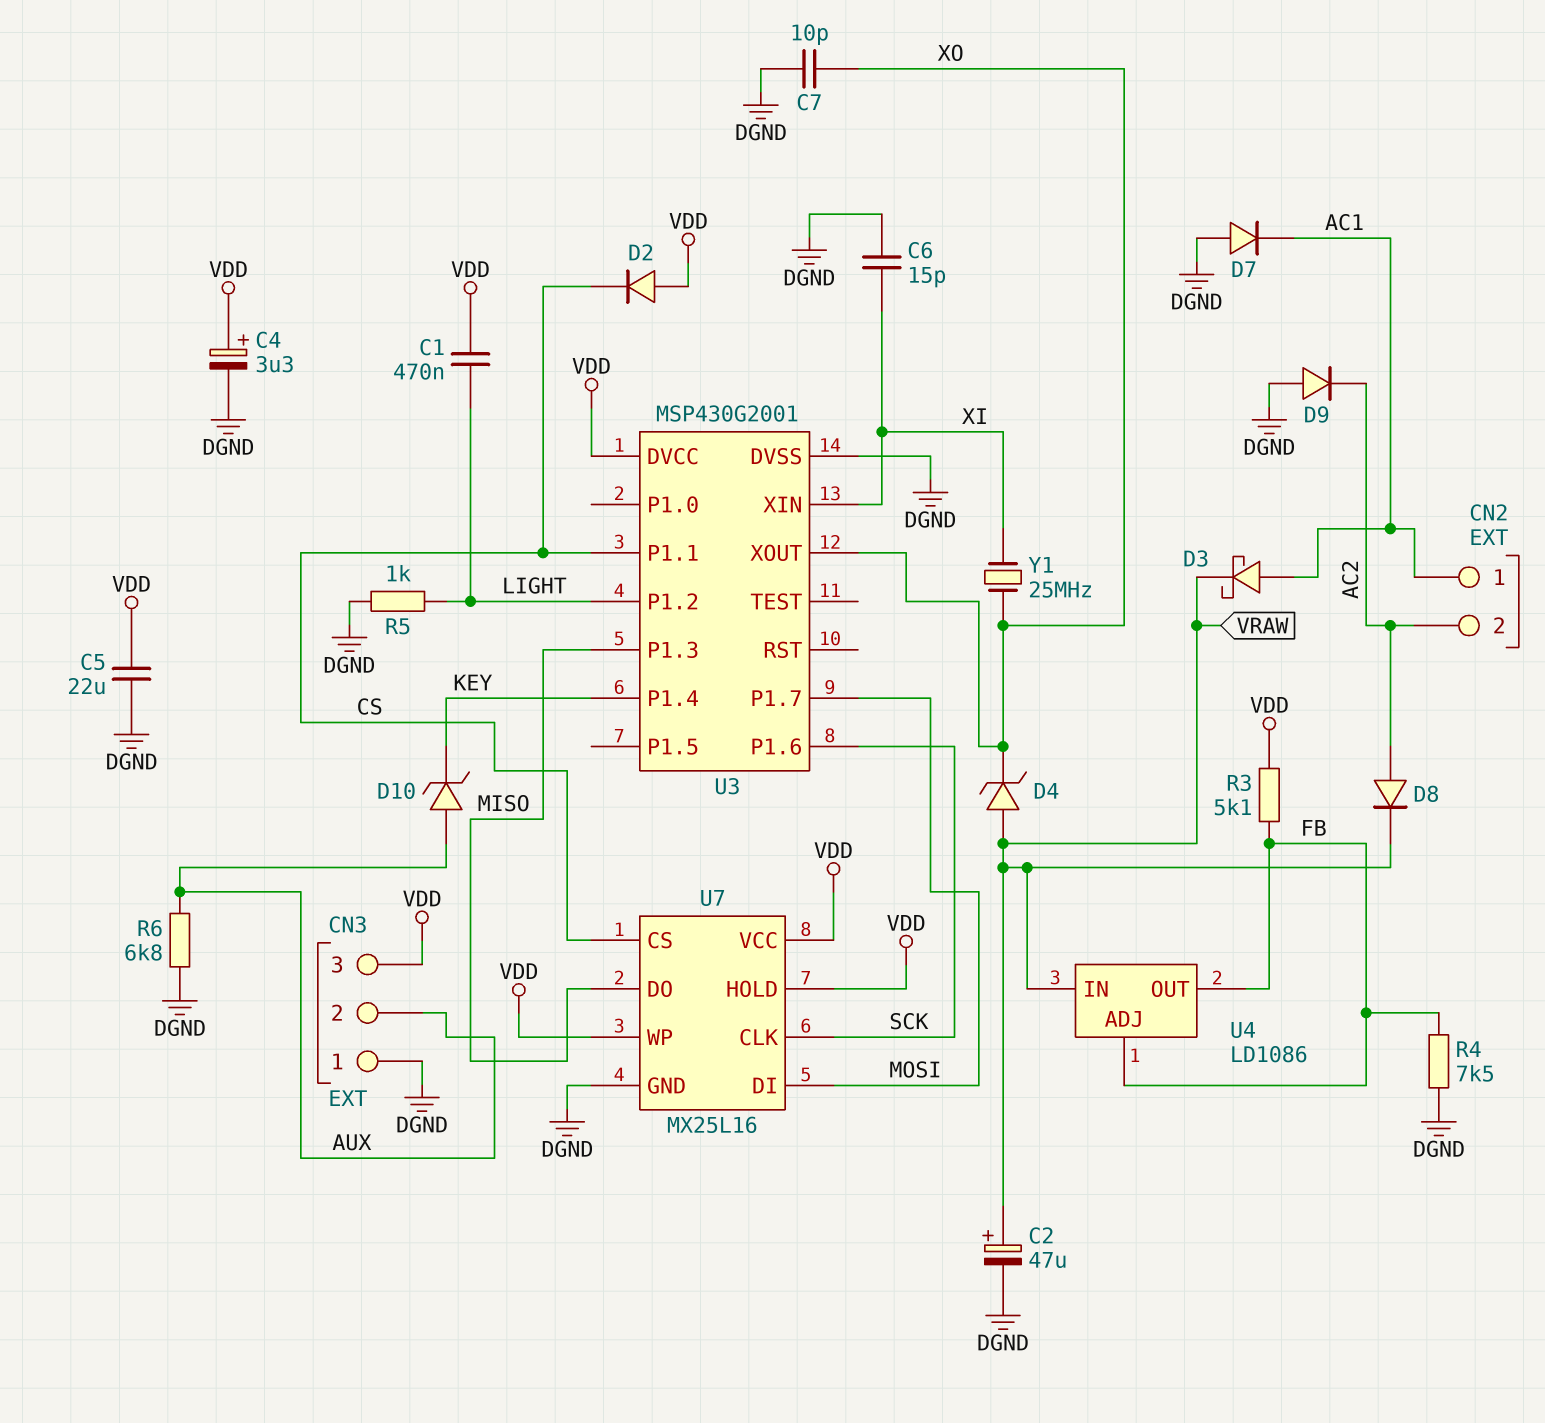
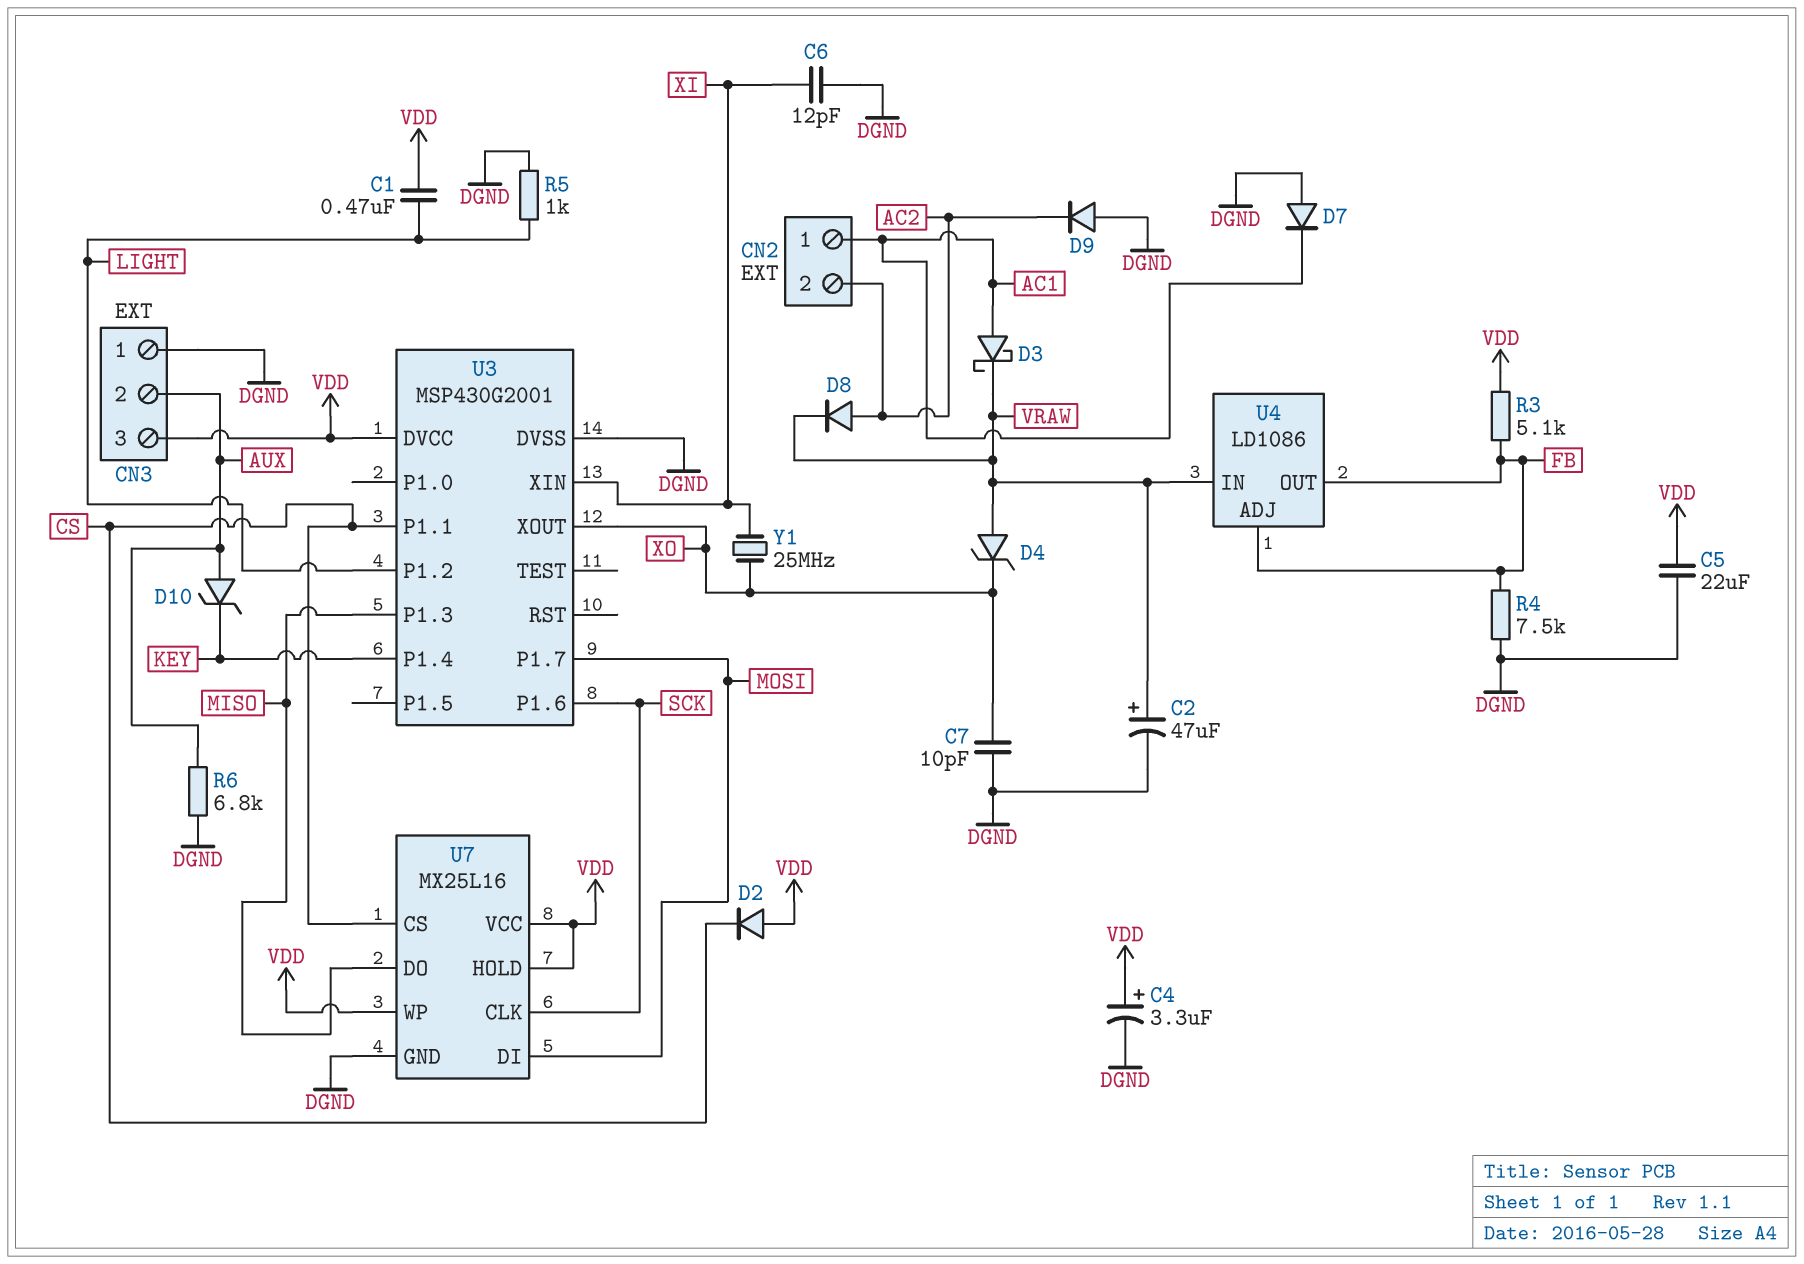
C6: 15pF (DGND, XI) -> 12pF (DGND, XI)

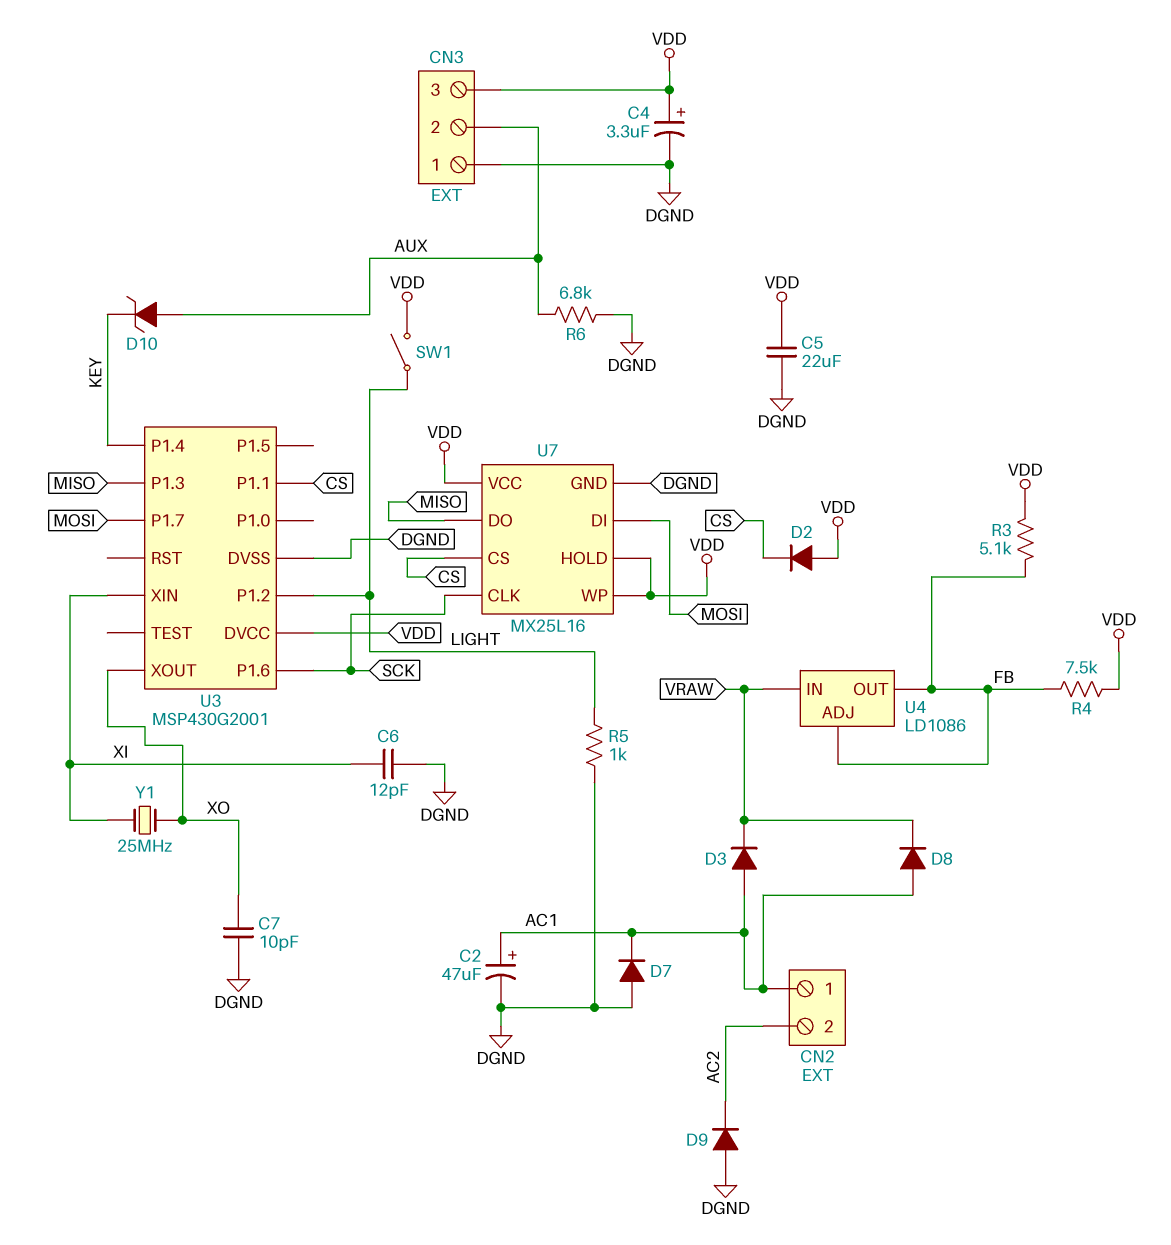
C1: 470nF (LIGHT, VDD) -> none
C2: 47uF (plus VRAW, minus DGND) -> 47uF (plus AC1, minus DGND)
D3: schottky (A AC1, K VRAW) -> diode (A AC1, K VRAW)
D4: zener (A VRAW, K XO) -> none
D8: diode (A AC2, K VRAW) -> diode (A AC1, K VRAW)
R4: 7.5k (DGND, FB) -> 7.5k (FB, VDD)
SW1: none -> switch (LIGHT, VDD)

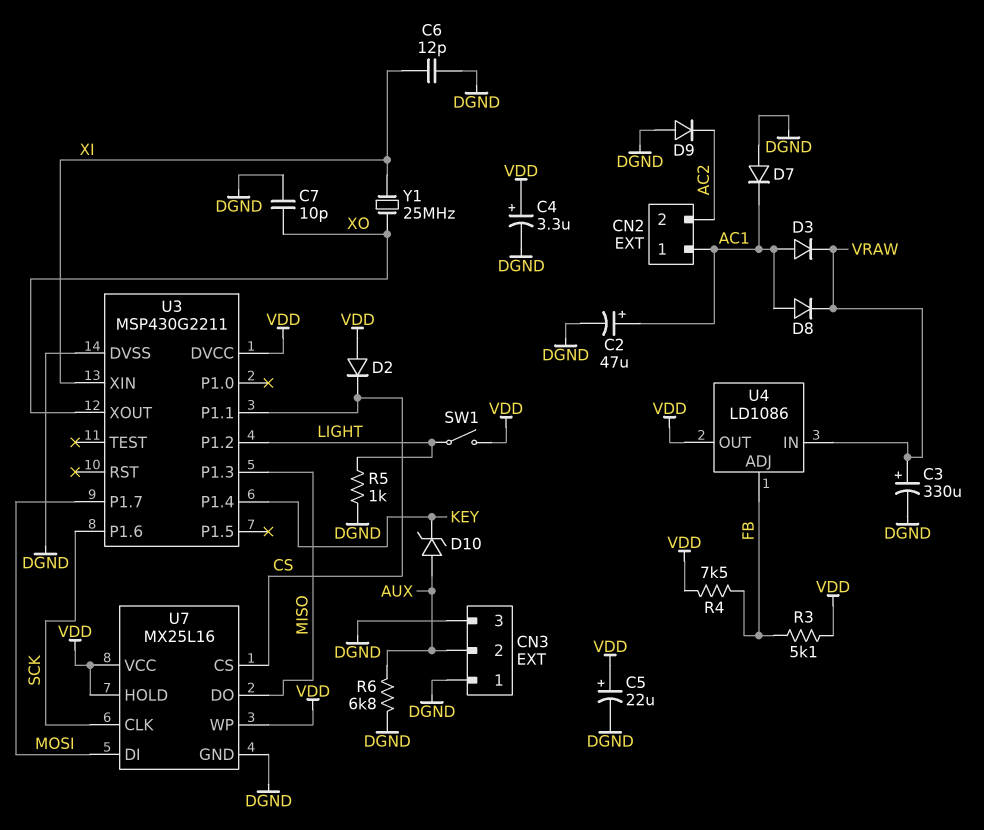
C3: none -> 330uF (plus VRAW, minus DGND)
C5: 22uF (DGND, VDD) -> 22uF (plus VDD, minus DGND)
CN3 pin 3: VDD -> DGND
U3: MSP430G2001 -> MSP430G2211
U4 pin OUT: FB -> VDD

